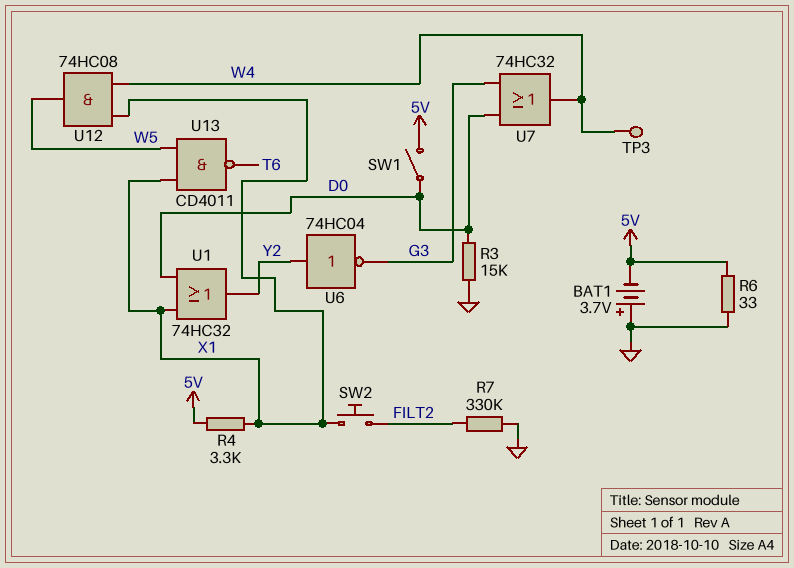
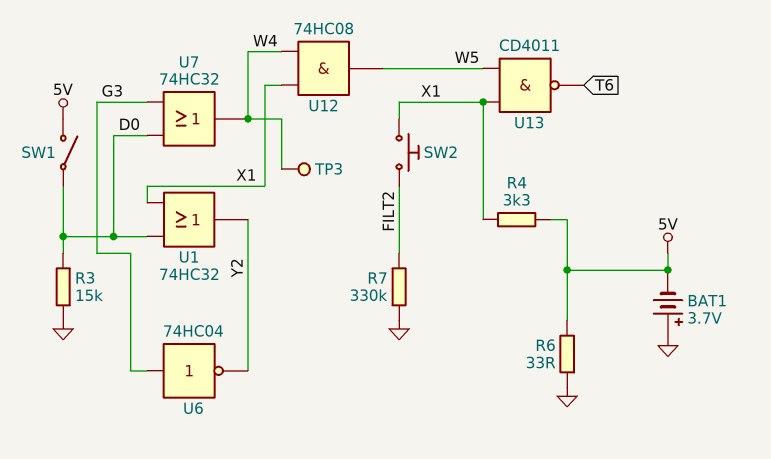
U6: NOT 74HC04 (in Y2, out G3) -> NOT 74HC04 (in G3, out Y2)

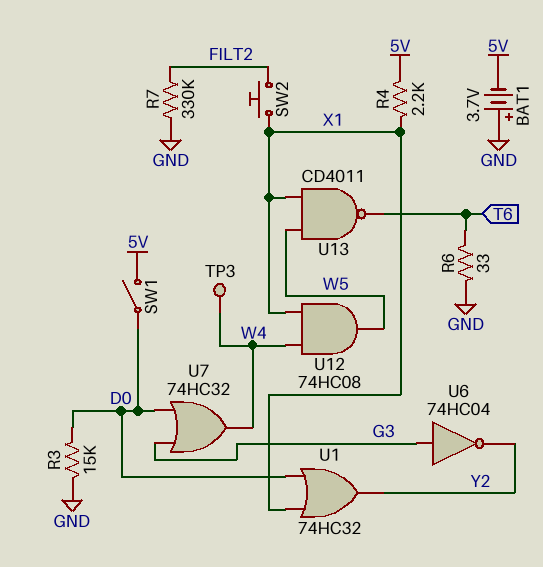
R4: 3.3k (5V, X1) -> 2.2k (5V, X1)
R6: 33 (5V, GND) -> 33 (GND, T6)

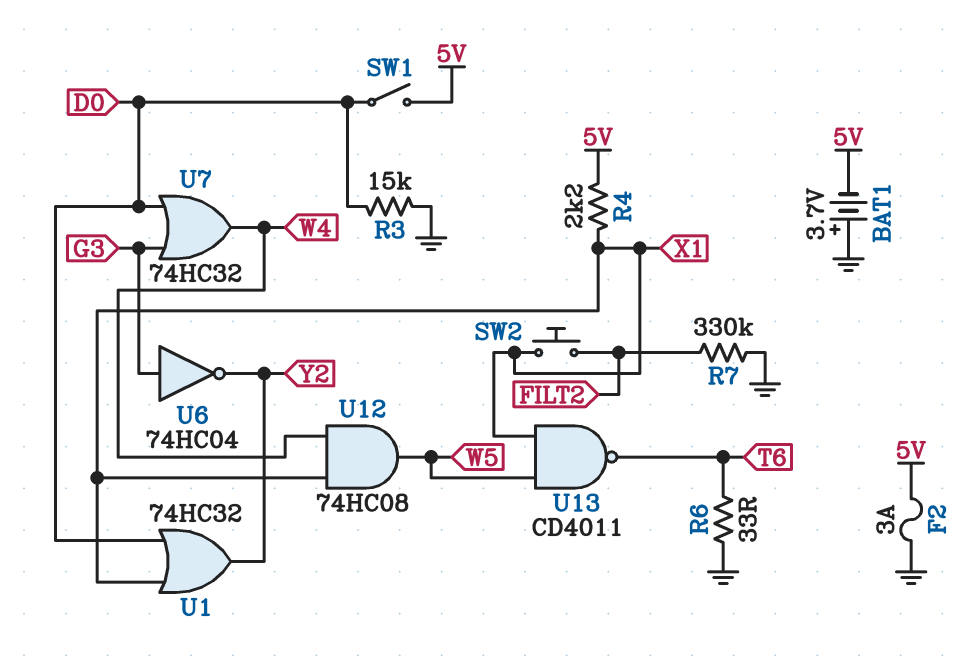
F2: none -> 3A (5V, GND)
TP3: test point (W4) -> none

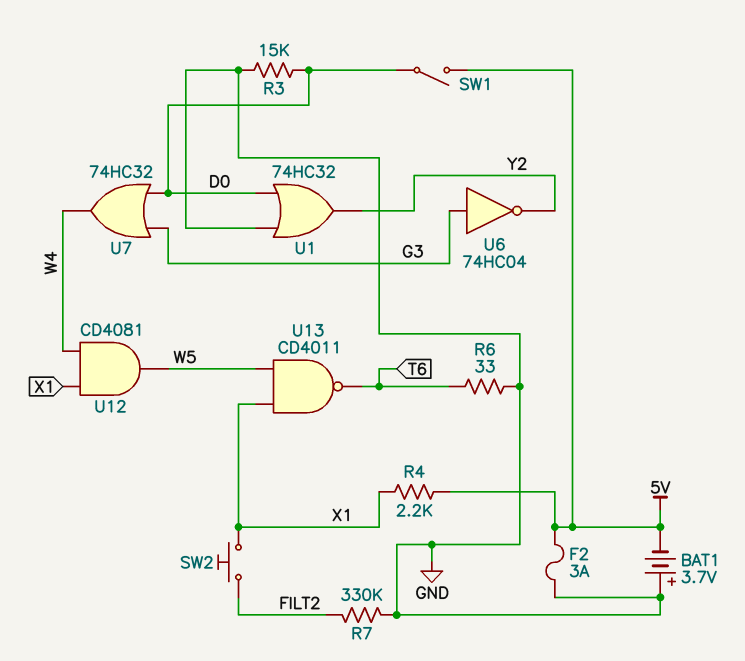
U1: OR 74HC32 (in D0, in X1, out Y2) -> OR 74HC32 (in D0, in GND, out Y2)
U12: AND 74HC08 (in W4, in X1, out W5) -> AND CD4081 (in W4, in X1, out W5)

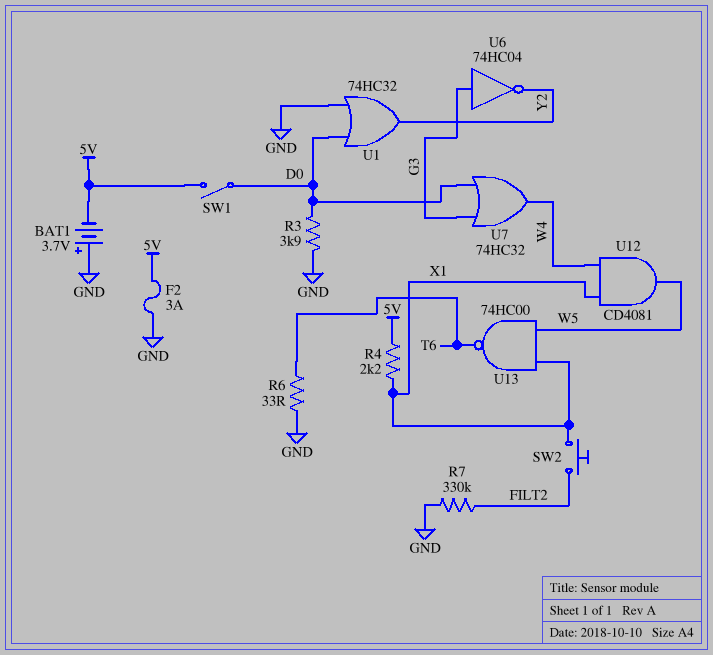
R3: 15k (D0, GND) -> 3.9k (D0, GND)
U13: NAND CD4011 (in W5, in X1, out T6) -> NAND 74HC00 (in W5, in X1, out T6)

